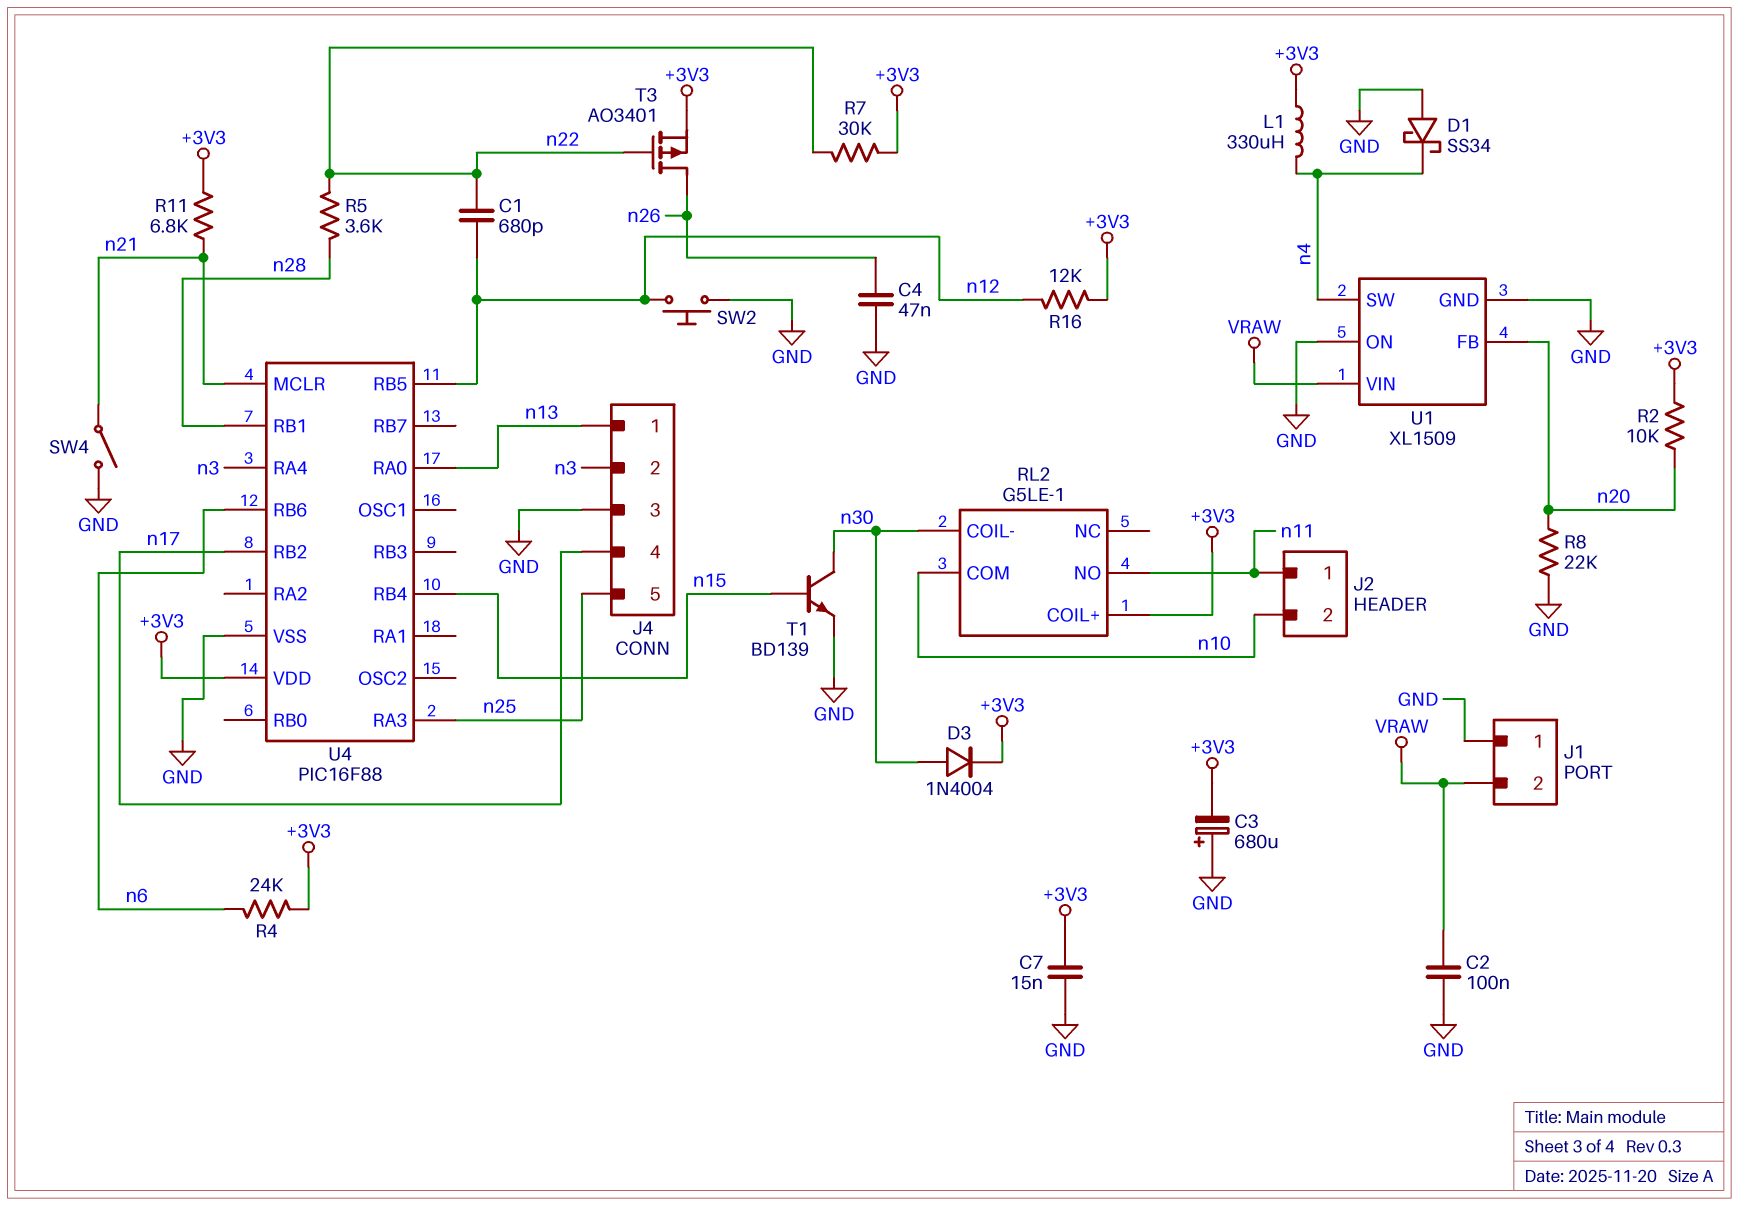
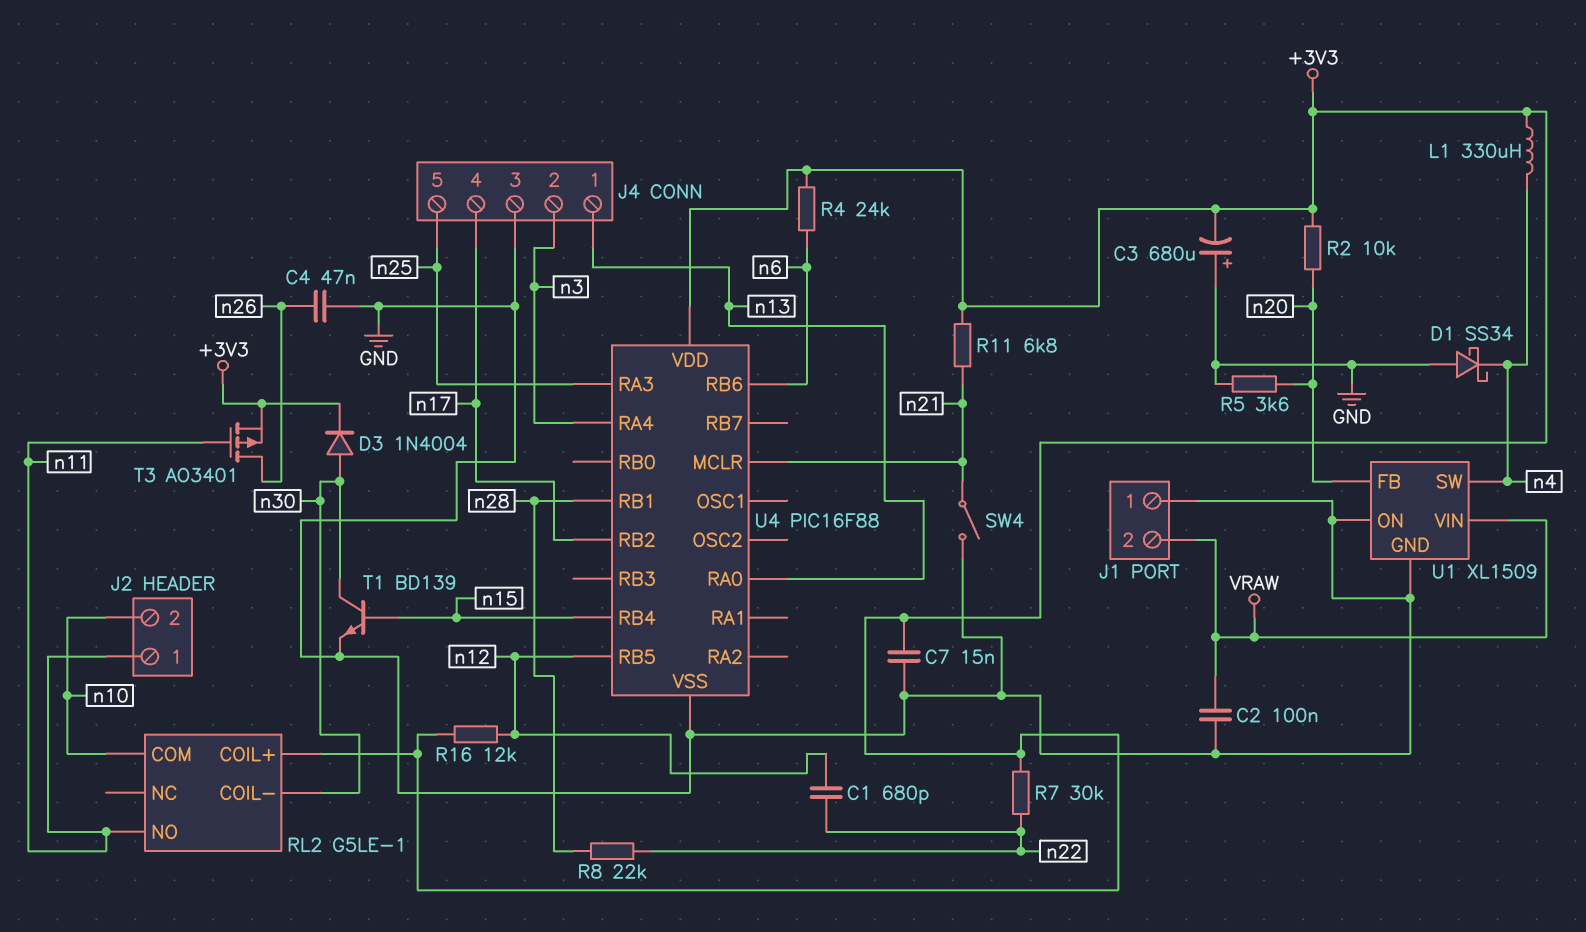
R5: 3.6k (n22, n28) -> 3.6k (GND, n20)
R8: 22k (GND, n20) -> 22k (n22, n28)
SW2: button (GND, n12) -> none
T3: PMOS AO3401 (G n22, D n26, S +3V3) -> PMOS AO3401 (G n11, D n26, S +3V3)

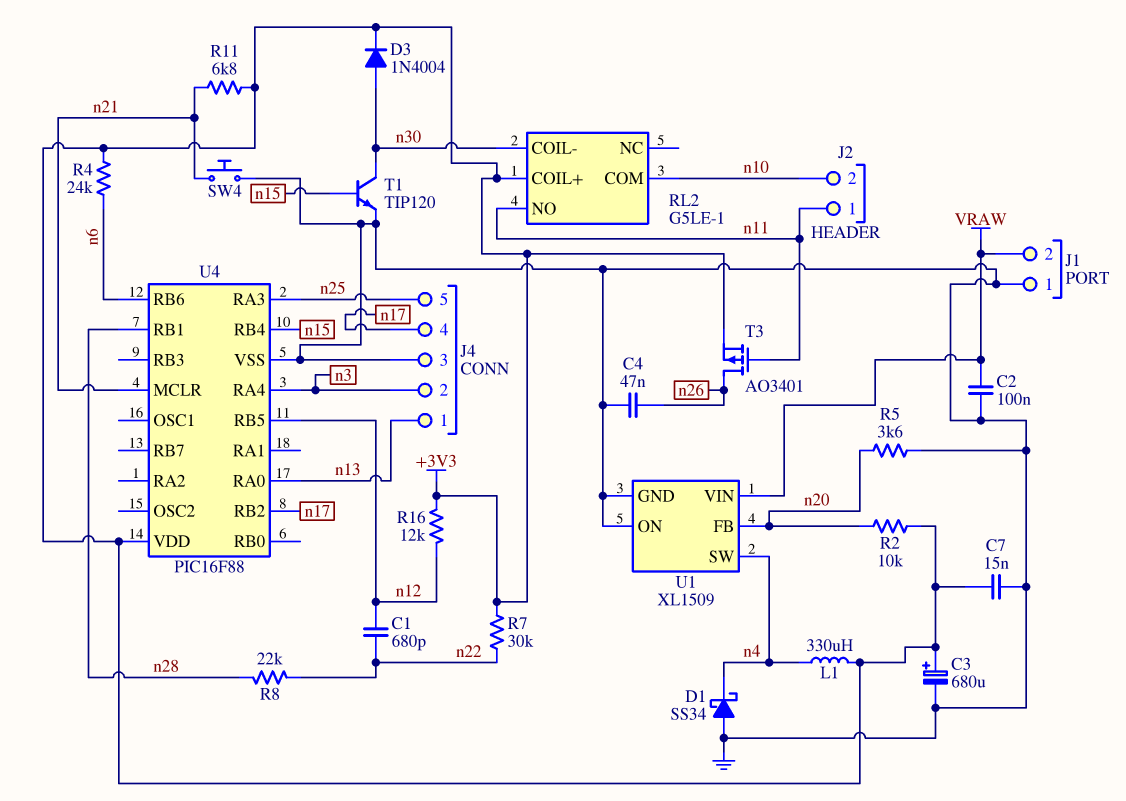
C3: 680uF (plus GND, minus +3V3) -> 680uF (plus +3V3, minus GND)
SW4: switch (GND, n21) -> button (GND, n21)
T1: NPN BD139 (B n15, C n30, E GND) -> NPN TIP120 (B n15, C n30, E GND)

